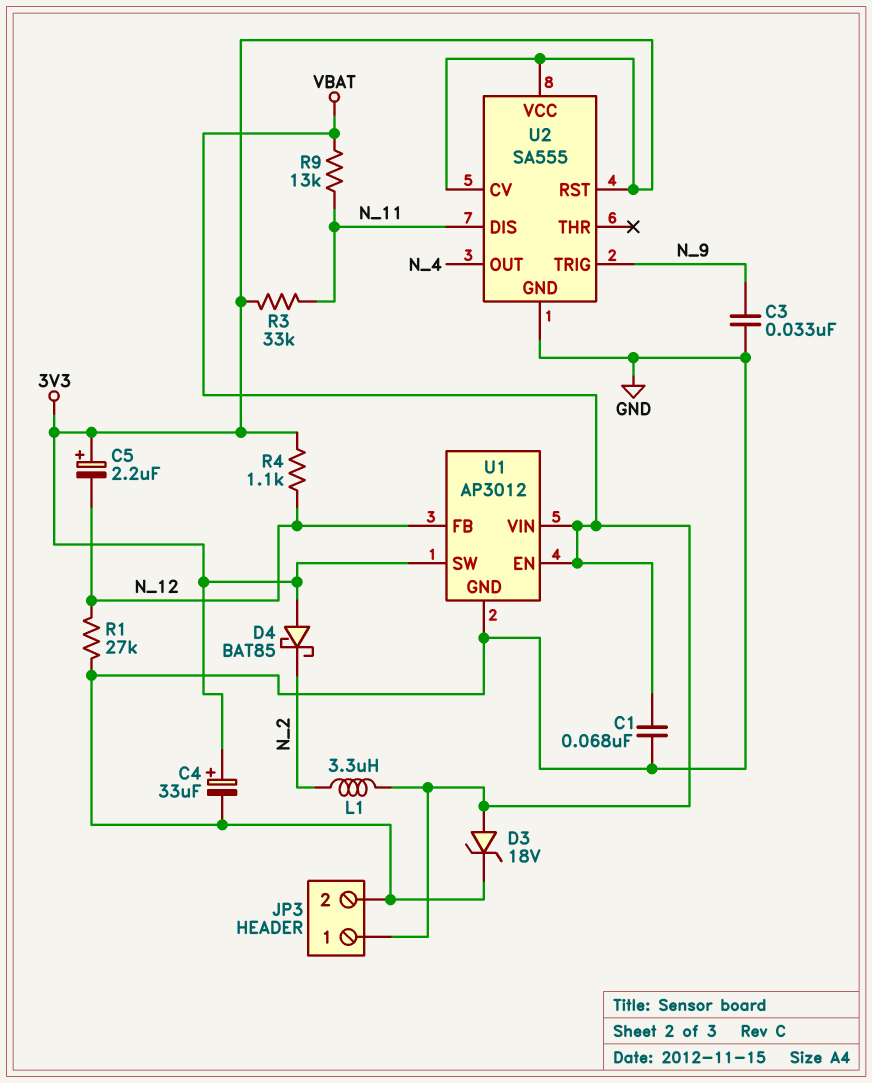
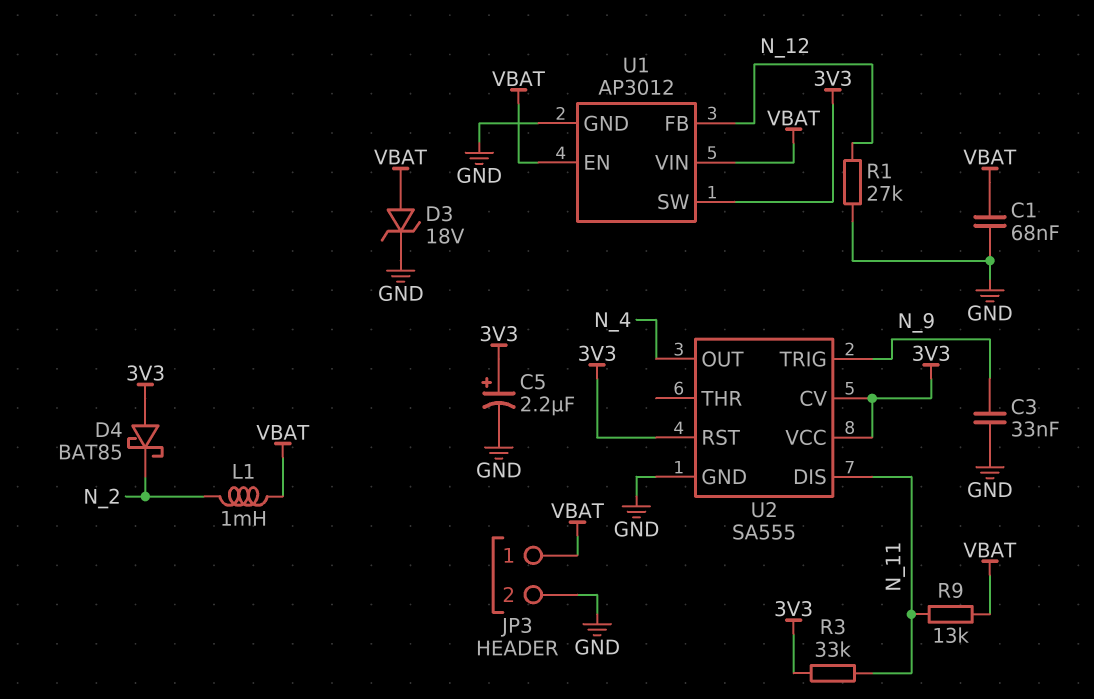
C4: 33uF (plus 3V3, minus GND) -> none
C5: 2.2uF (plus 3V3, minus N_12) -> 2.2uF (plus 3V3, minus GND)
L1: 3.3uH (N_2, VBAT) -> 1mH (N_2, VBAT)
R4: 1.1k (3V3, N_12) -> none

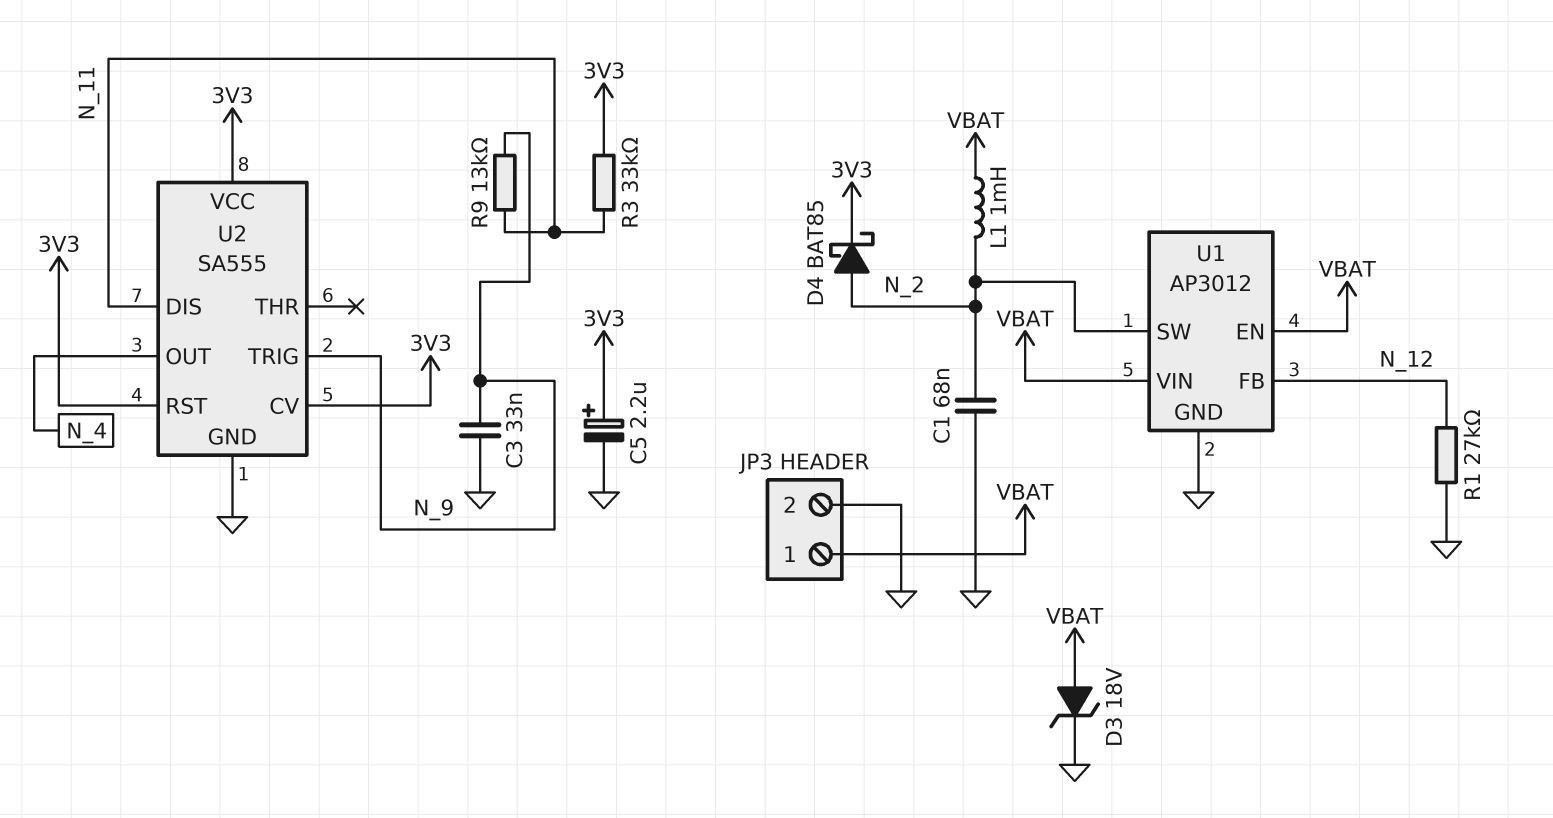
C1: 68nF (GND, VBAT) -> 68nF (GND, N_2)
D4: schottky BAT85 (A 3V3, K N_2) -> schottky BAT85 (A N_2, K 3V3)
R9: 13k (N_11, VBAT) -> 13k (N_9, N_11)
U1 pin SW: 3V3 -> N_2

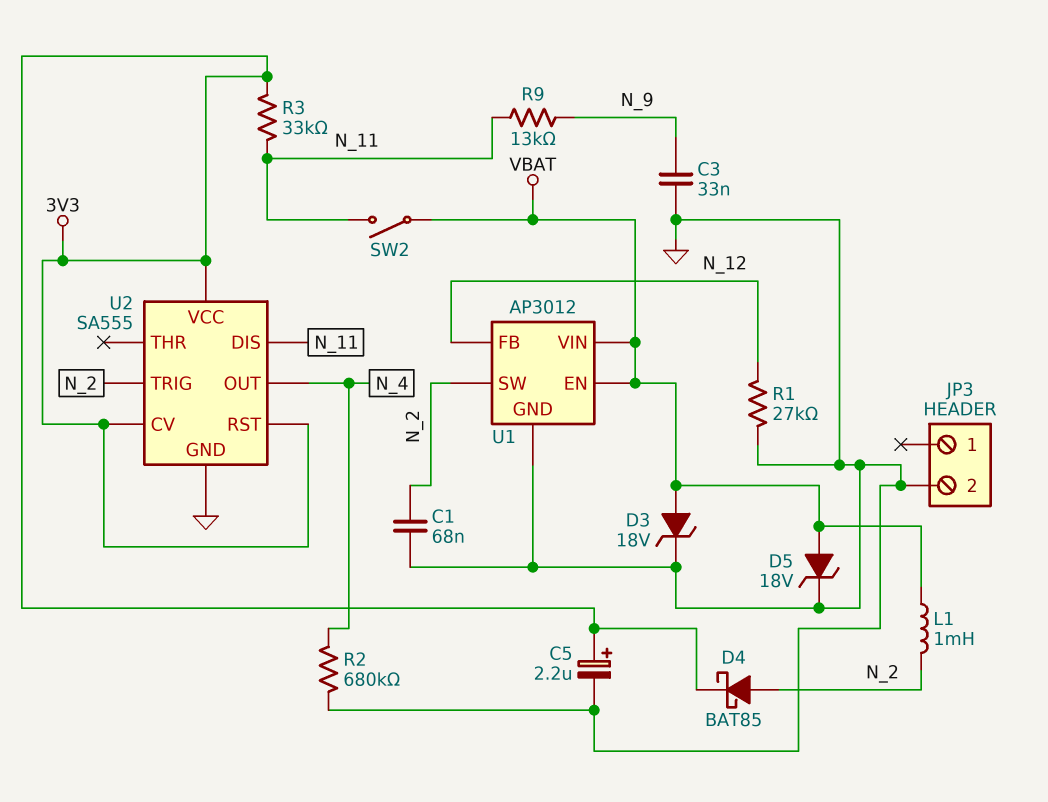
D5: none -> zener 18V (A VBAT, K GND)
JP3 pin 1: VBAT -> none
R2: none -> 680k (GND, N_4)
SW2: none -> switch (N_11, VBAT)
U2 pin TRIG: N_9 -> N_2

